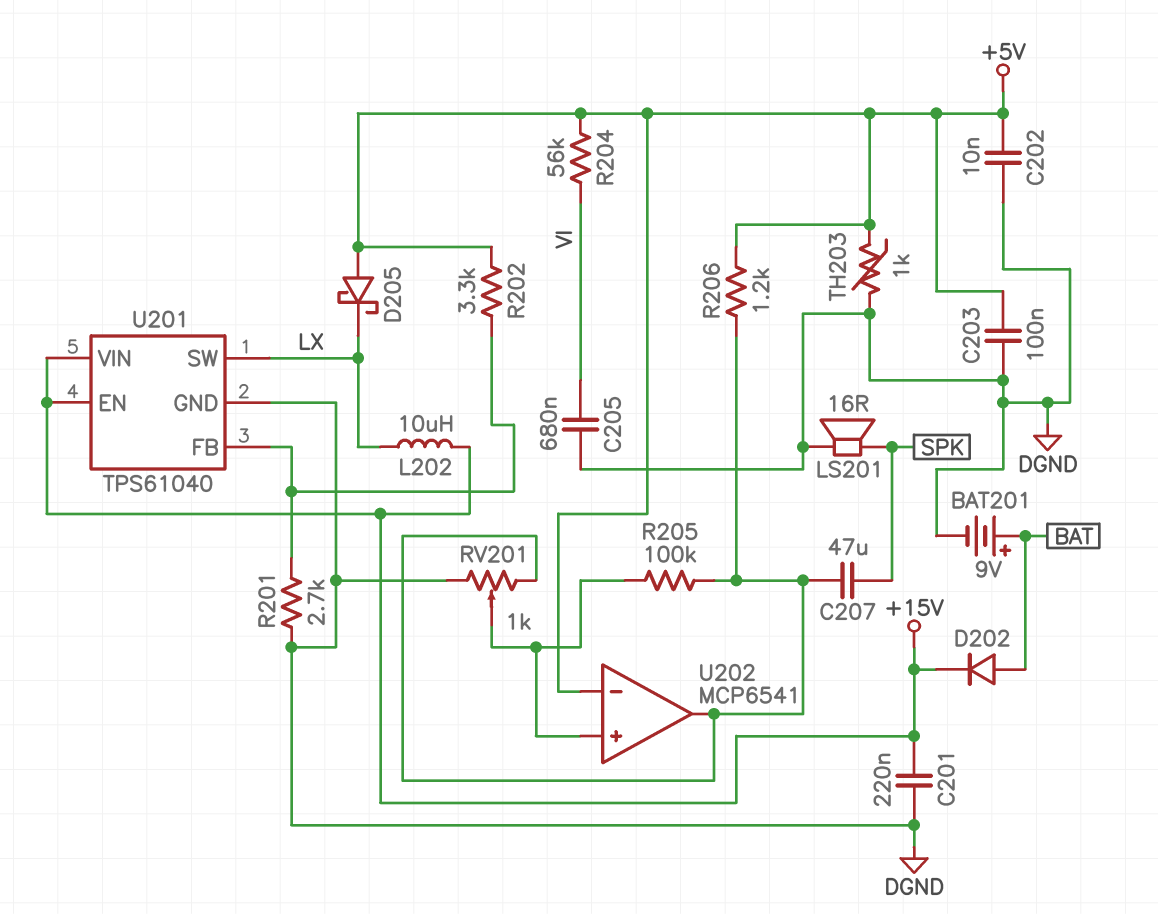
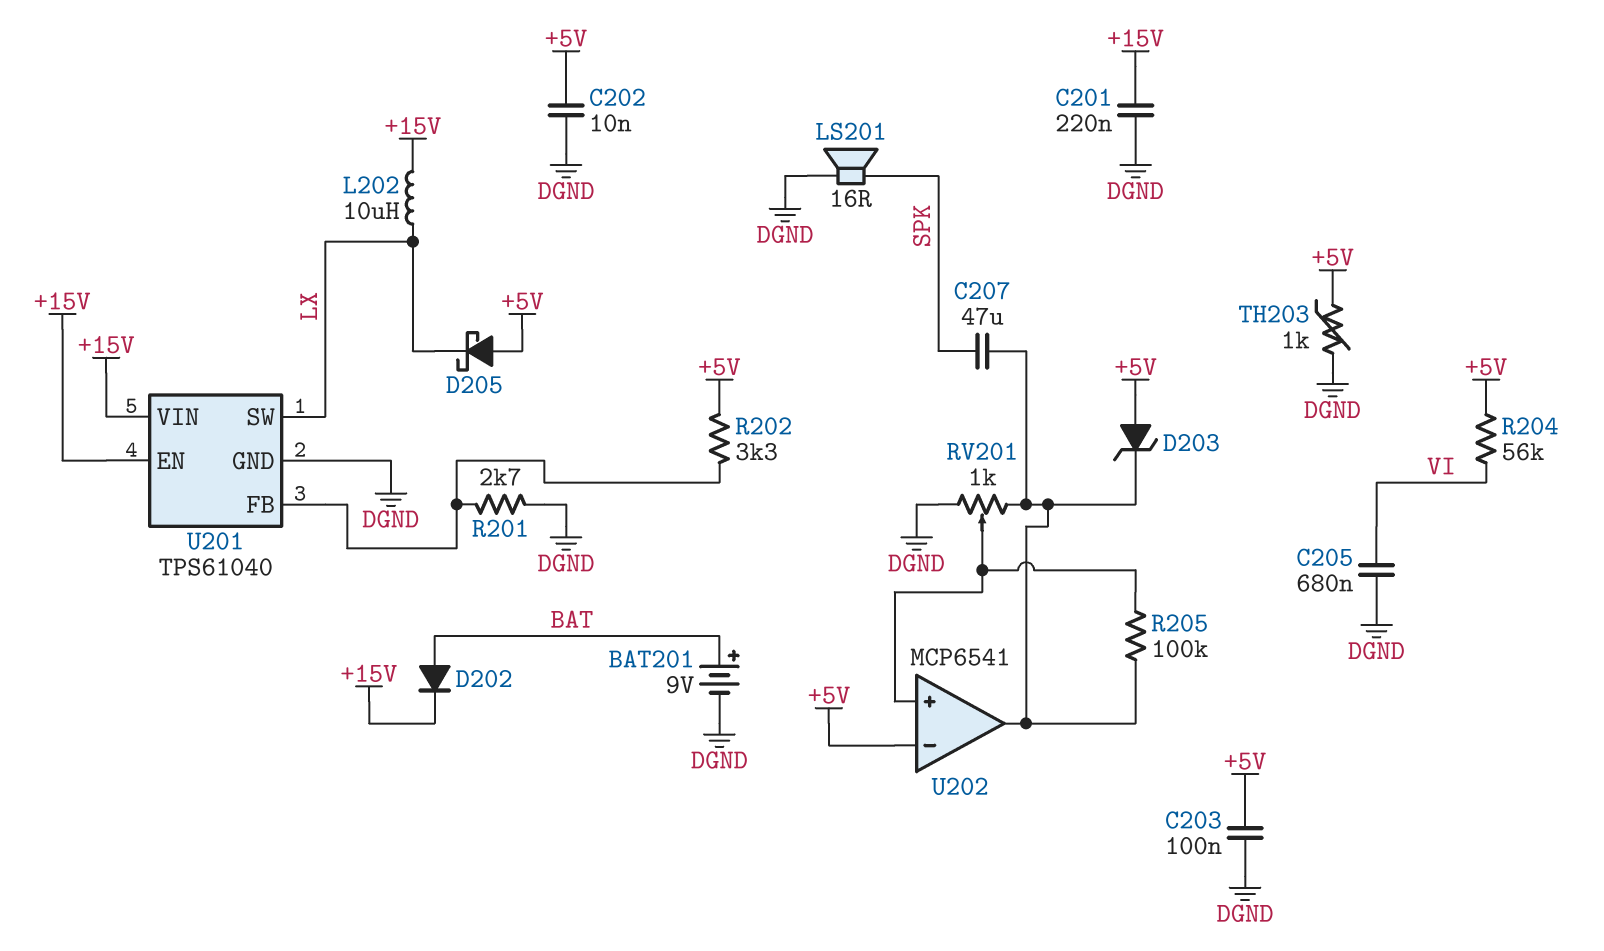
D203: none -> zener (A +5V, K U202/out)
R206: 1.2k (+5V, U202/out) -> none

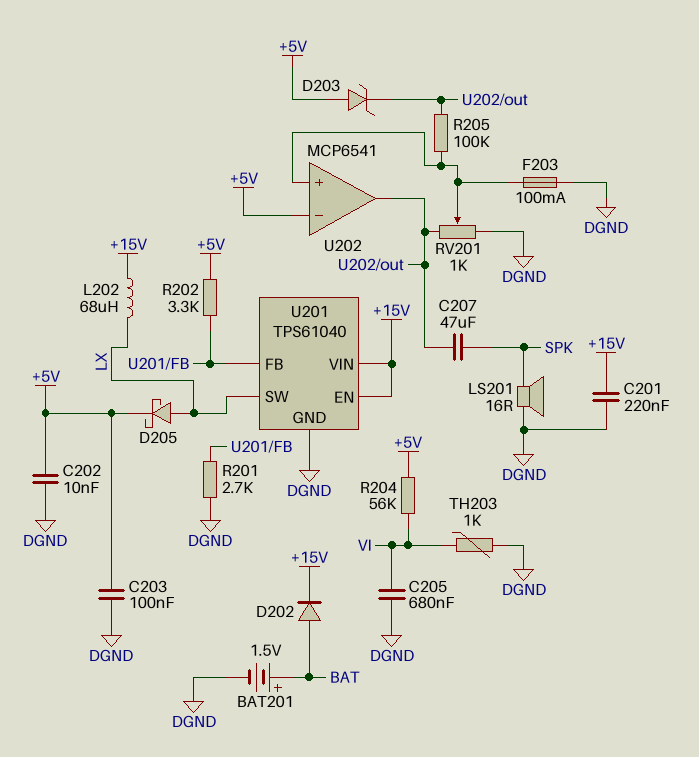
BAT201: 9V (plus BAT, minus DGND) -> 1.5V (plus BAT, minus DGND)
D205: schottky (A +5V, K LX) -> schottky (A LX, K +5V)
F203: none -> 100mA (DGND, U202/in+)
L202: 10uH (+15V, LX) -> 68uH (+15V, LX)
TH203: 1k (+5V, DGND) -> 1k (DGND, VI)

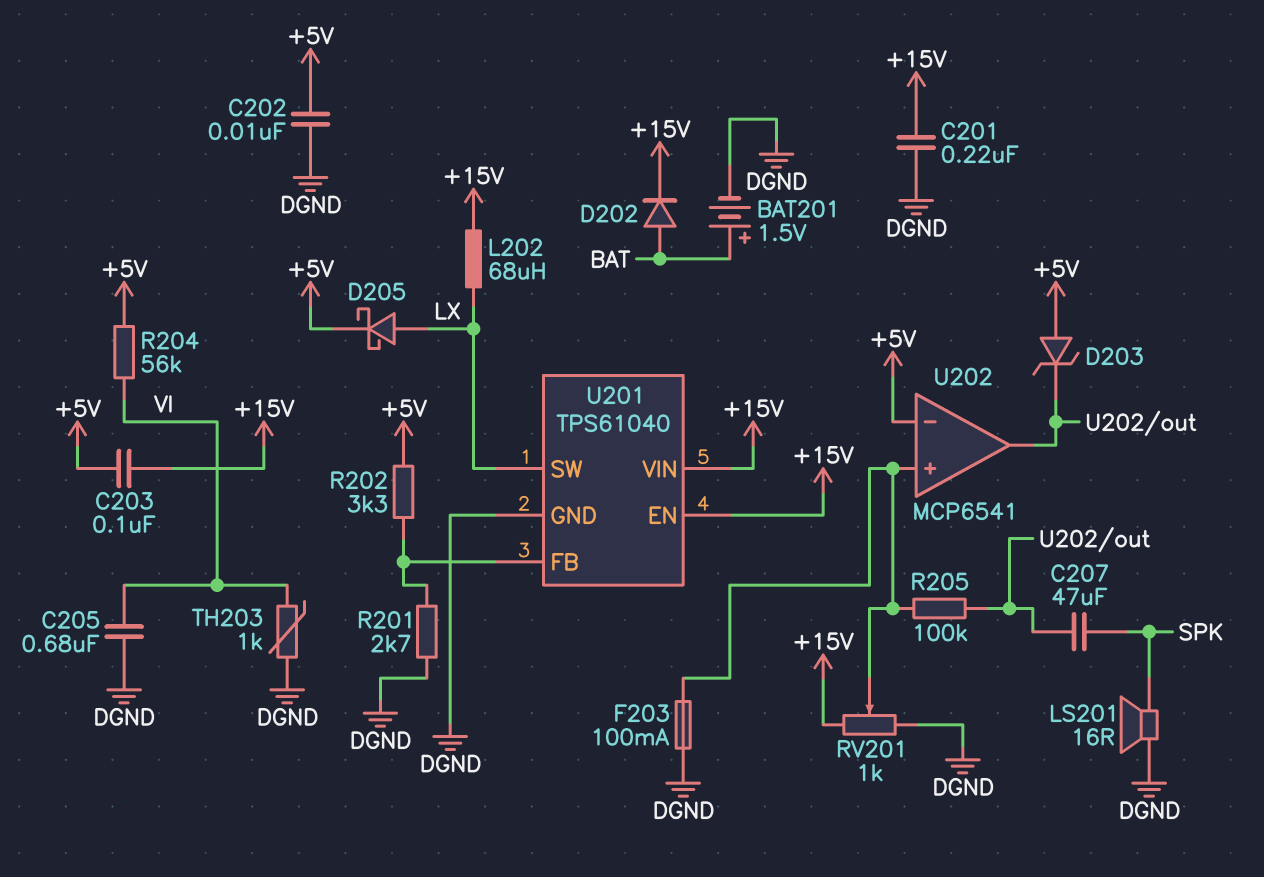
C203: 100nF (+5V, DGND) -> 100nF (+5V, +15V)
RV201: 1k (DGND, U202/out, wiper U202/in+) -> 1k (+15V, DGND, wiper U202/in+)

